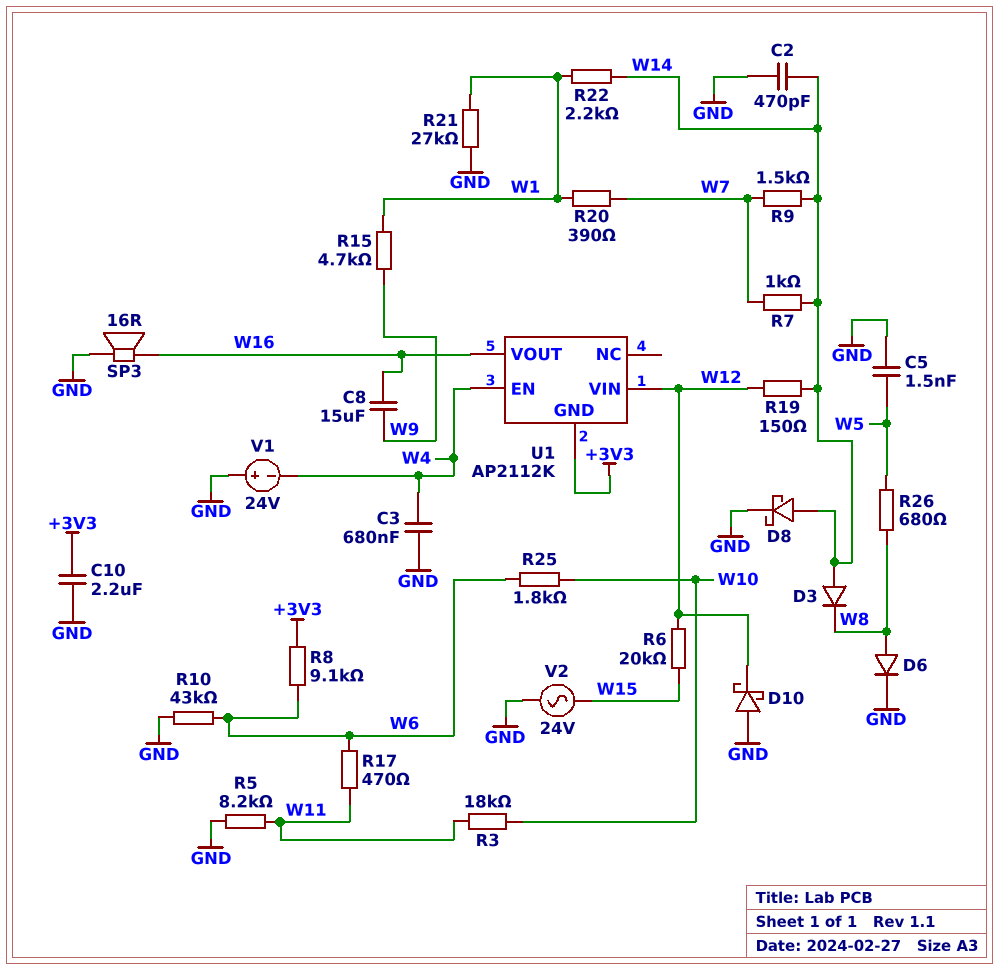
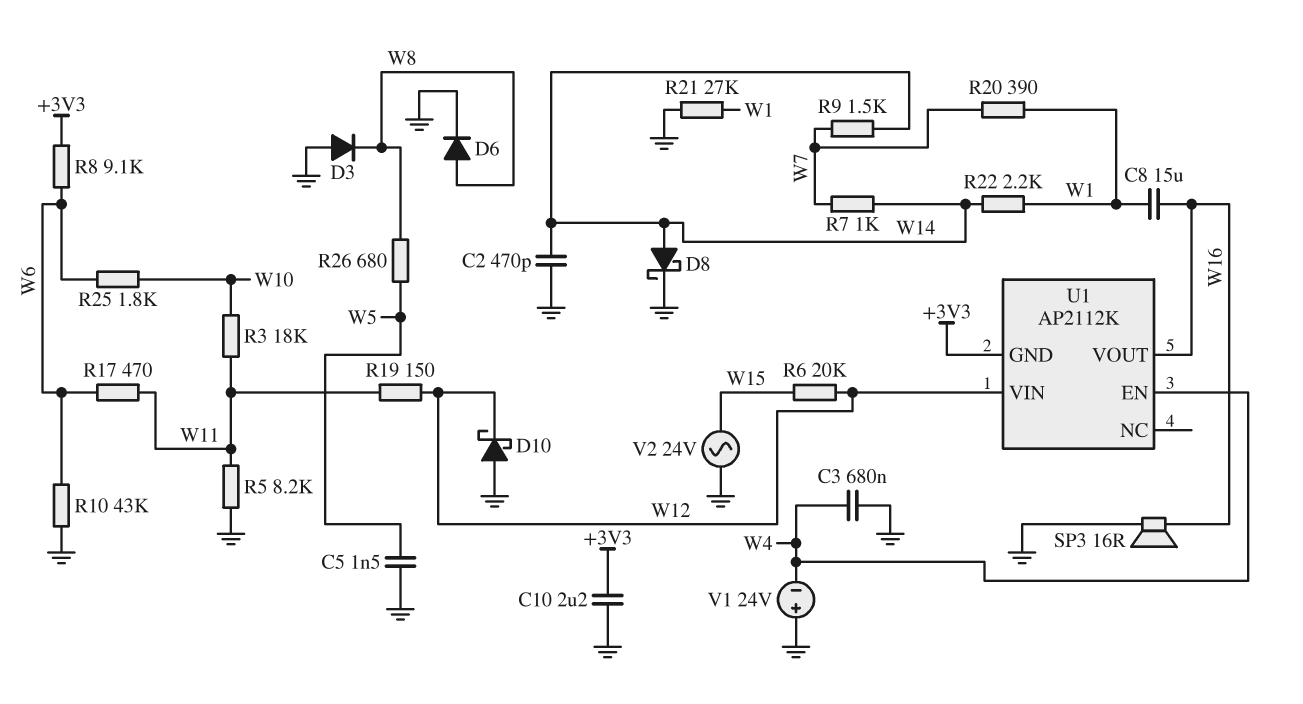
C8: 15uF (W9, W16) -> 15uF (W1, W16)
D3: diode (A W14, K W8) -> diode (A GND, K W8)
R15: 4.7k (W1, W9) -> none
R19: 150 (W12, W14) -> 150 (W11, W12)

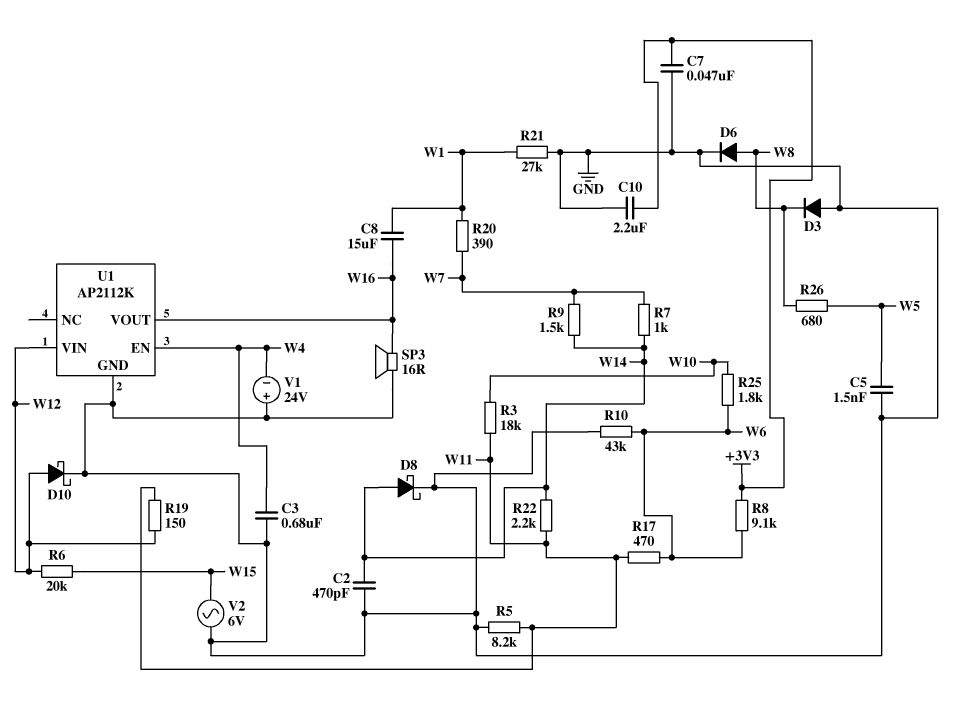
C7: none -> 47nF (+3V3, GND)
D10: schottky (A GND, K W12) -> schottky (A W12, K GND)
R22: 2.2k (W1, W14) -> 2.2k (W11, W14)
U1 pin GND: +3V3 -> GND
V2: AC 24V (GND, W15) -> AC 6V (GND, W15)

